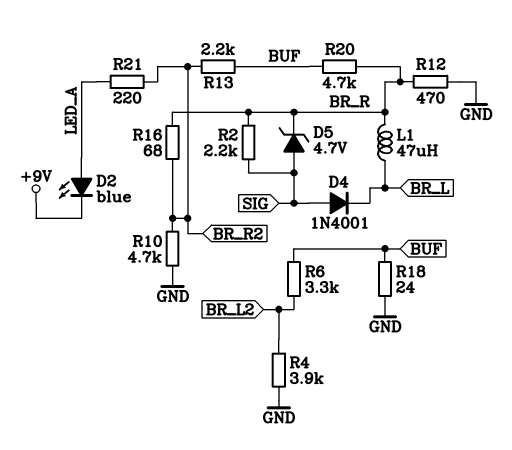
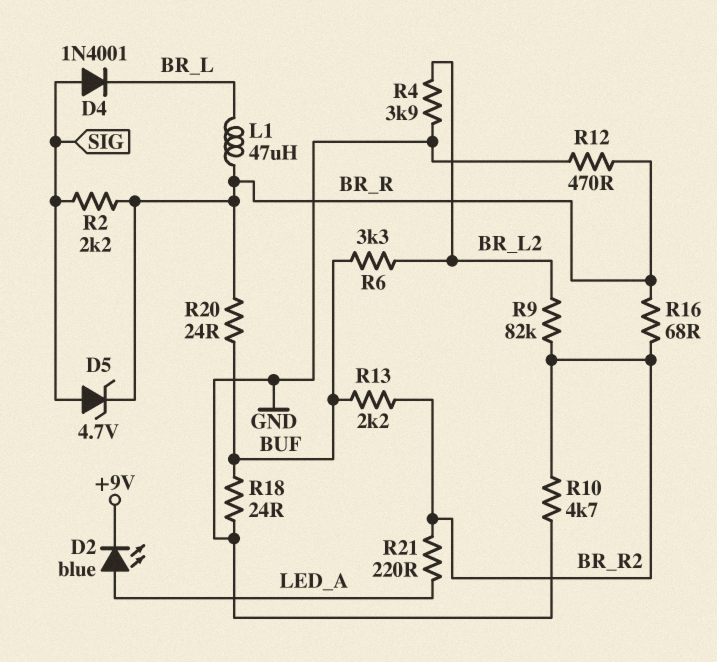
R9: none -> 82k (BR_L2, BR_R2)
R20: 4.7k (BR_R, BUF) -> 24 (BR_R, BUF)

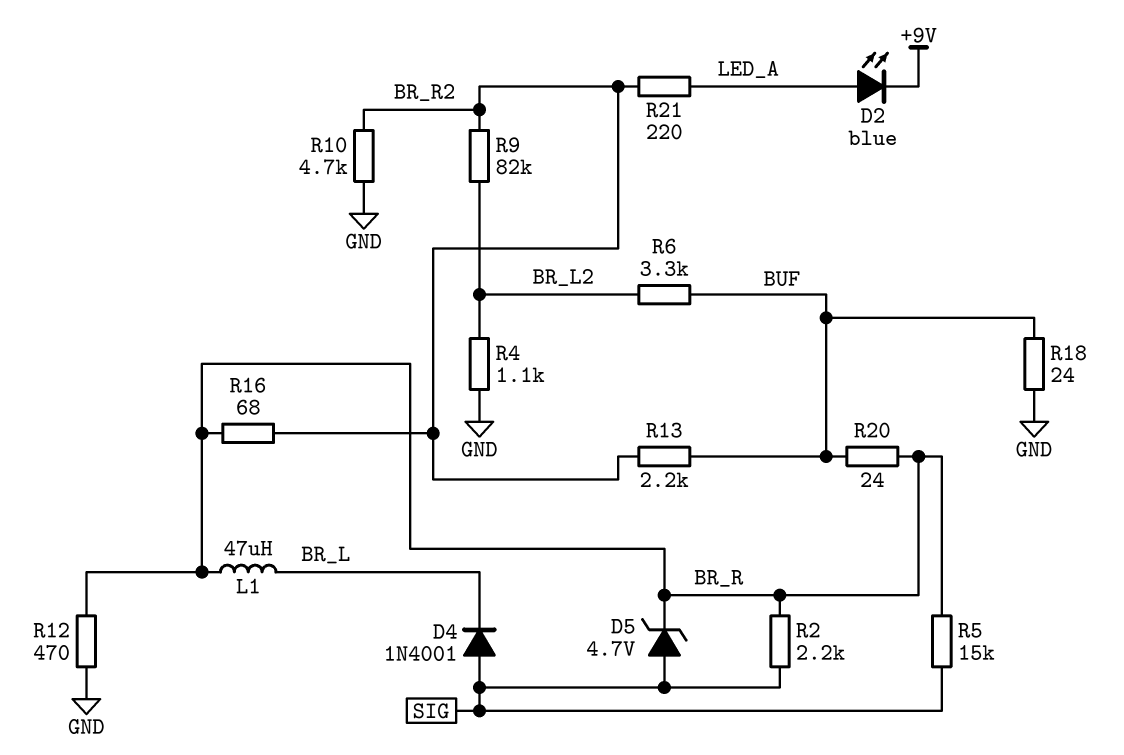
R4: 3.9k (BR_L2, GND) -> 1.1k (BR_L2, GND)
R5: none -> 15k (BR_R, SIG)

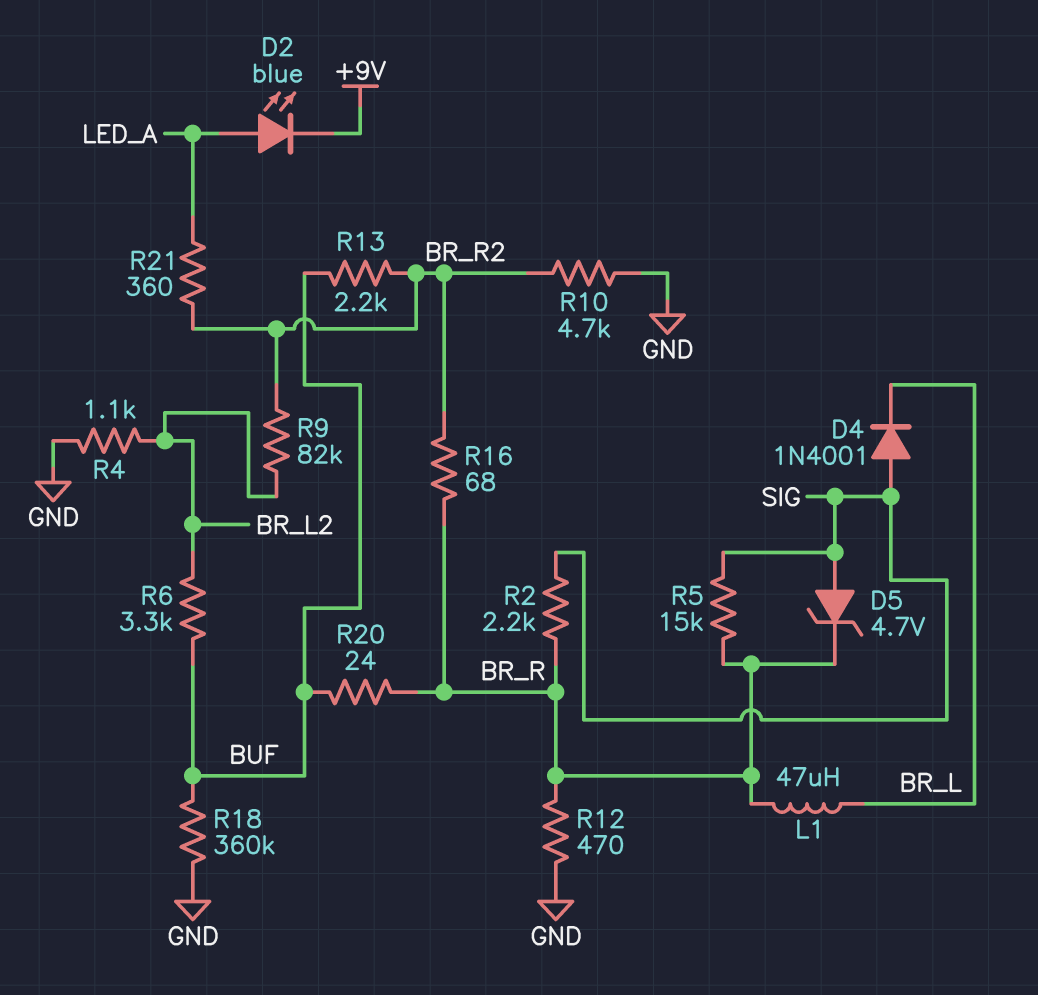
R18: 24 (BUF, GND) -> 360k (BUF, GND)
R21: 220 (BR_R2, LED_A) -> 360 (BR_R2, LED_A)

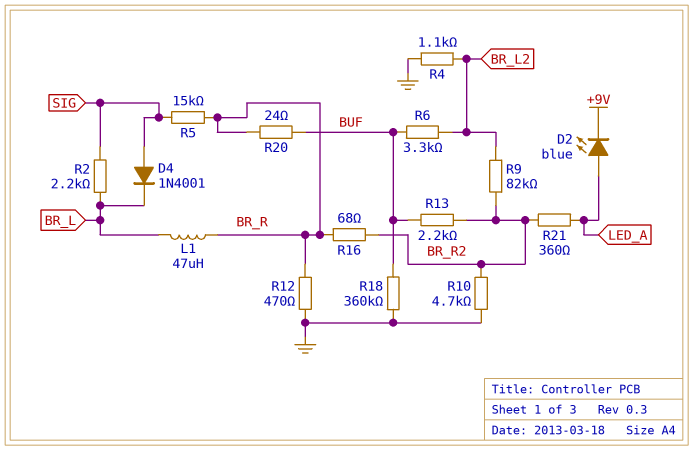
D5: zener 4.7V (A SIG, K BR_R) -> none
R2: 2.2k (BR_R, SIG) -> 2.2k (BR_L, SIG)

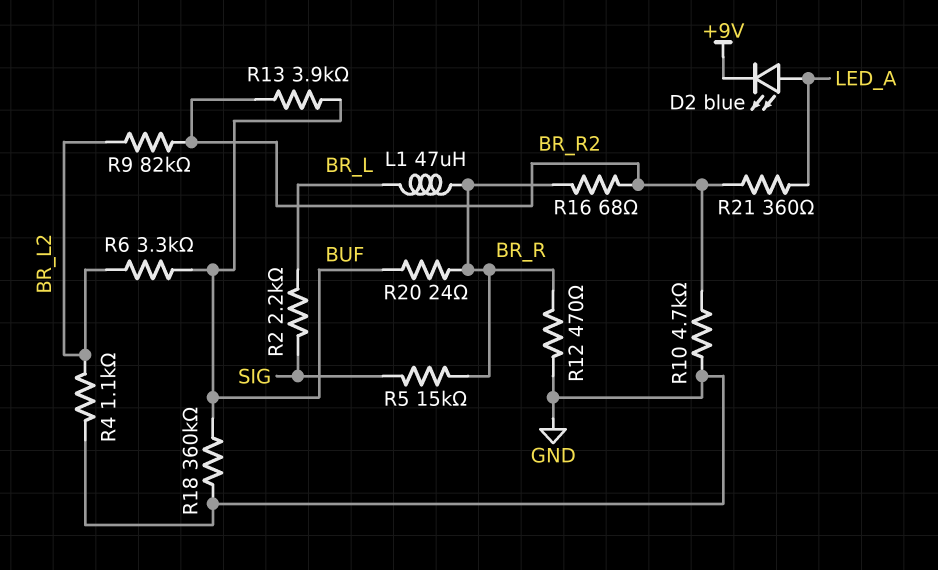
D4: diode 1N4001 (A SIG, K BR_L) -> none
R13: 2.2k (BR_R2, BUF) -> 3.9k (BR_R2, BUF)

